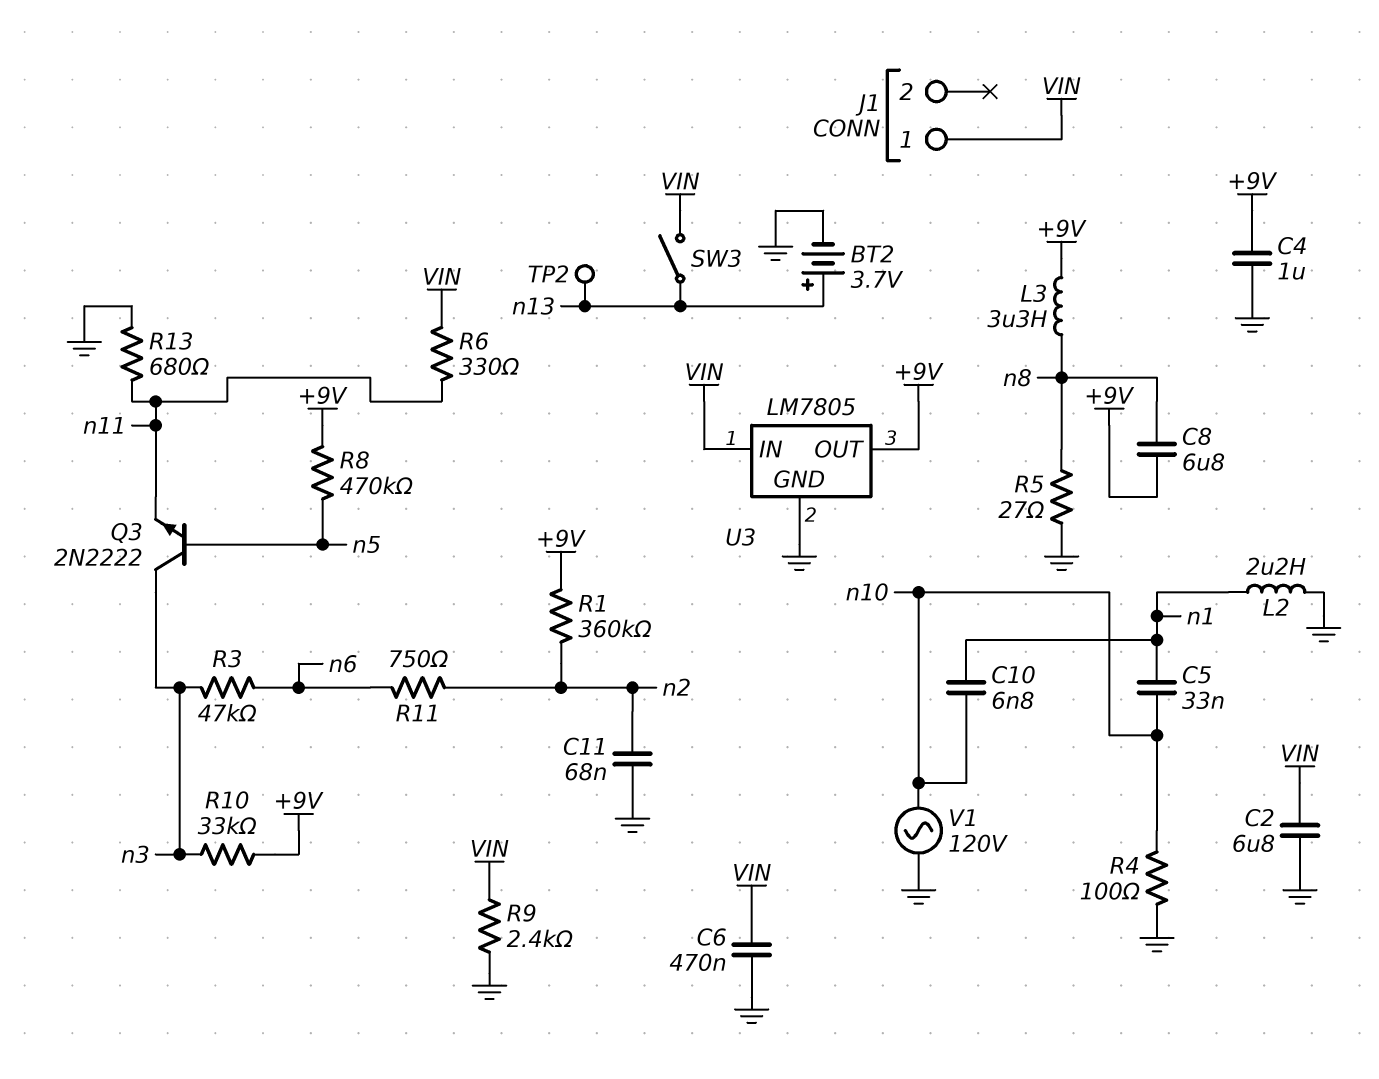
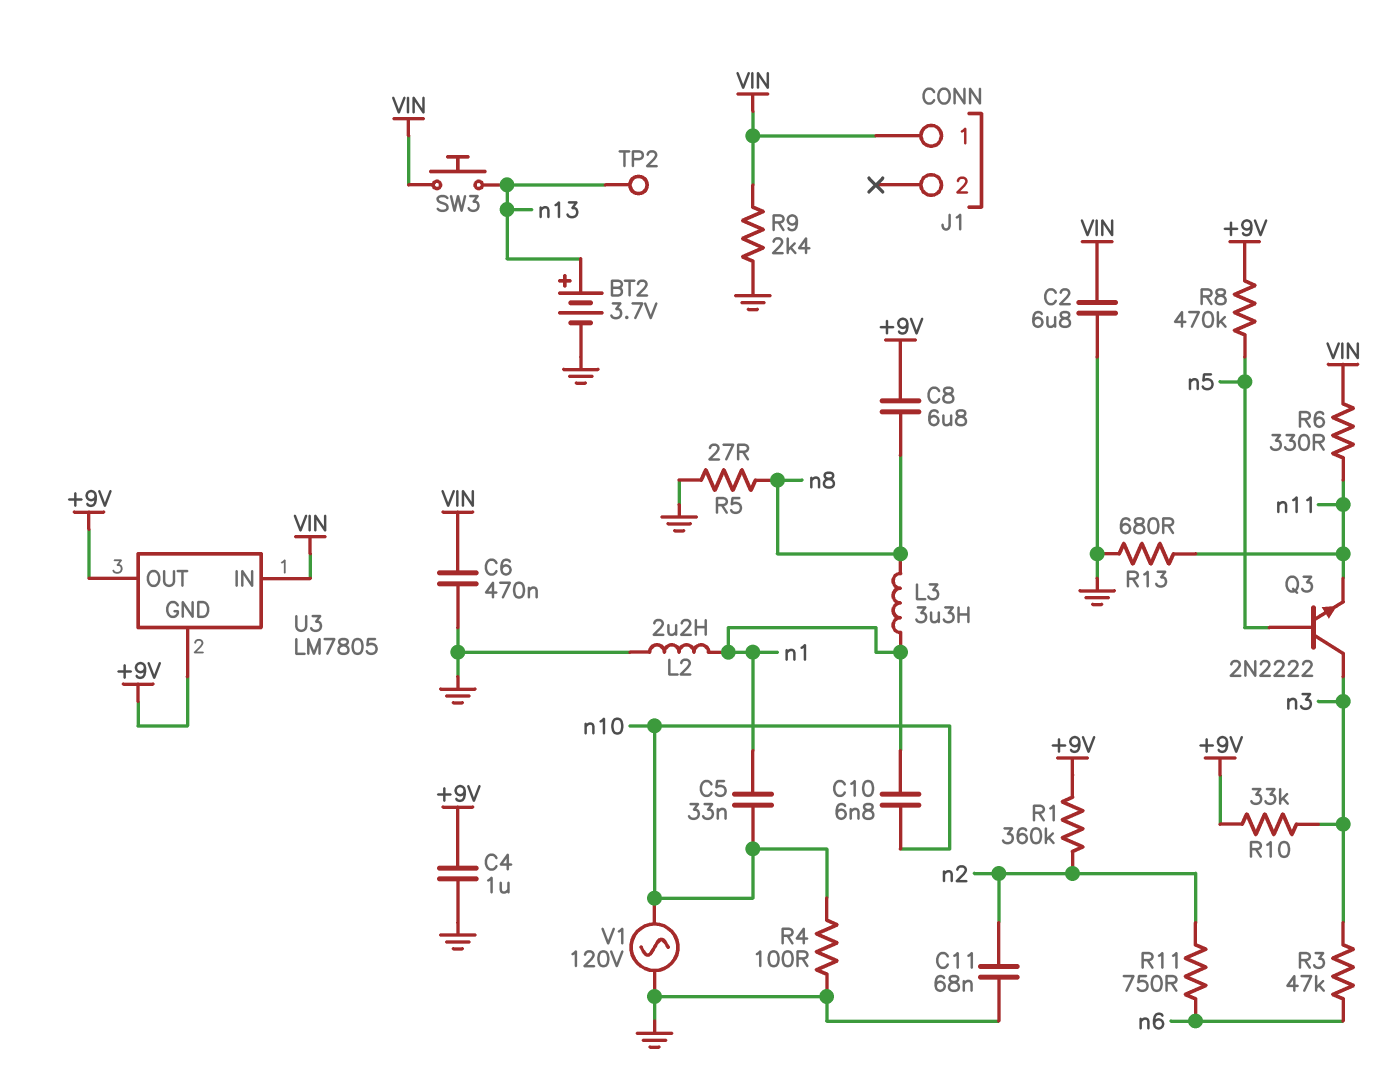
L3: 3.3uH (+9V, n8) -> 3.3uH (n1, n8)
SW3: switch (VIN, n13) -> button (VIN, n13)
U3 pin GND: GND -> +9V

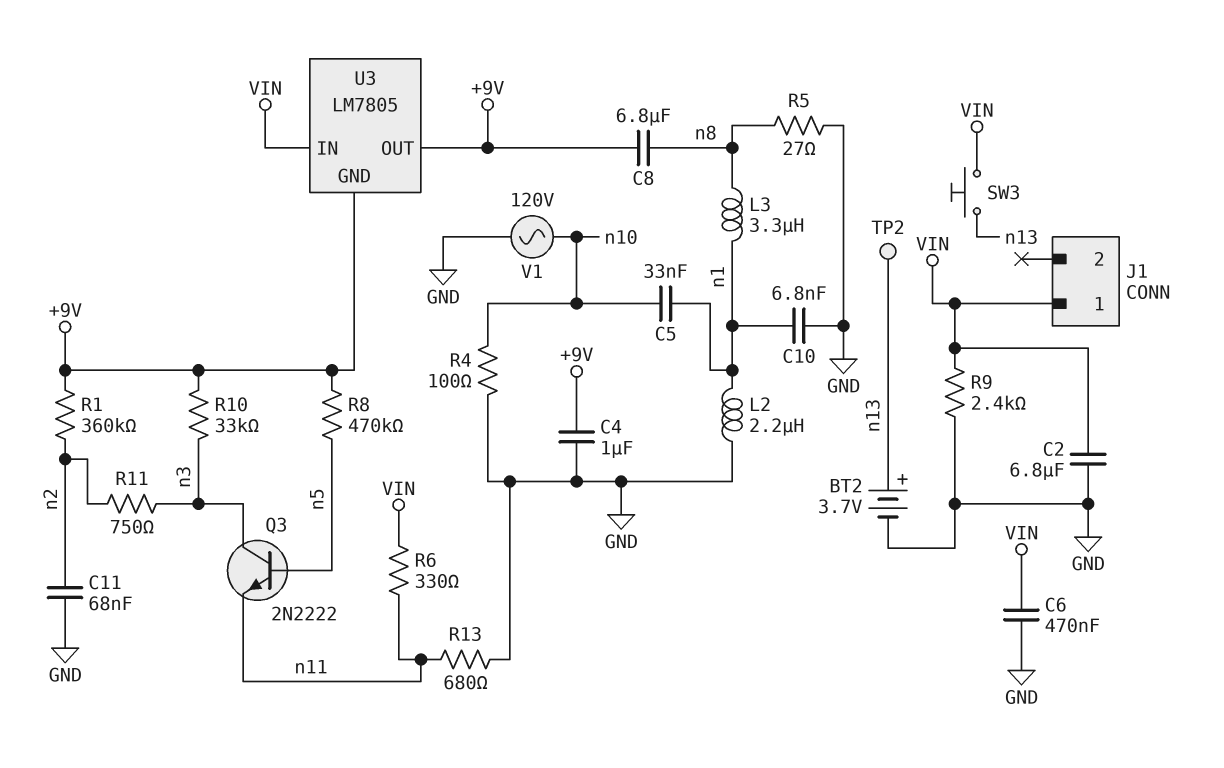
C10: 6.8nF (n1, n10) -> 6.8nF (GND, n1)
R3: 47k (n3, n6) -> none
R11: 750 (n2, n6) -> 750 (n2, n3)

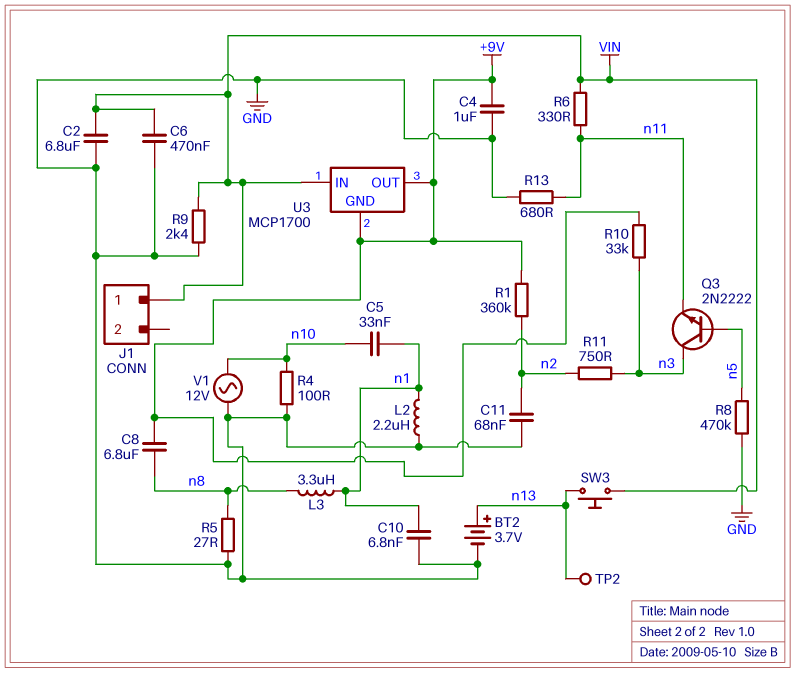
R8: 470k (+9V, n5) -> 470k (GND, n5)
U3: LM7805 -> MCP1700
V1: AC 120V (GND, n10) -> AC 12V (GND, n10)

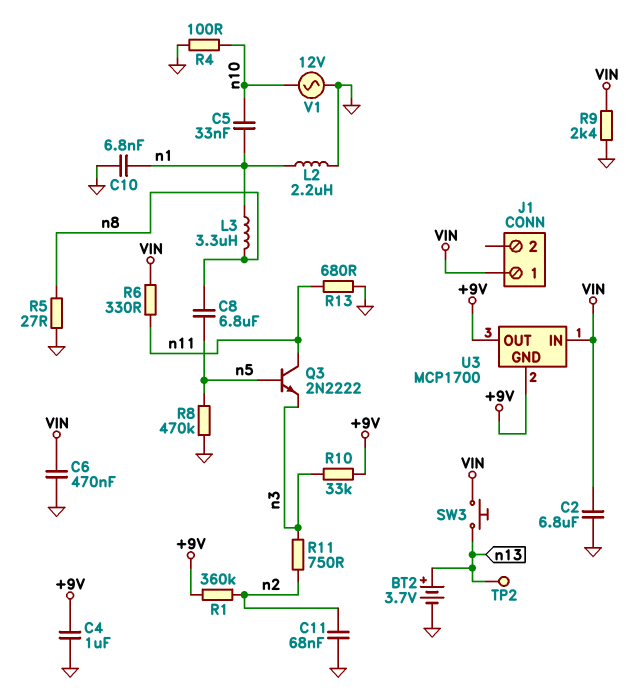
C8: 6.8uF (+9V, n8) -> 6.8uF (n5, n8)
Q3: NPN 2N2222 (B n5, C n3, E n11) -> NPN 2N2222 (B n5, C n11, E n3)

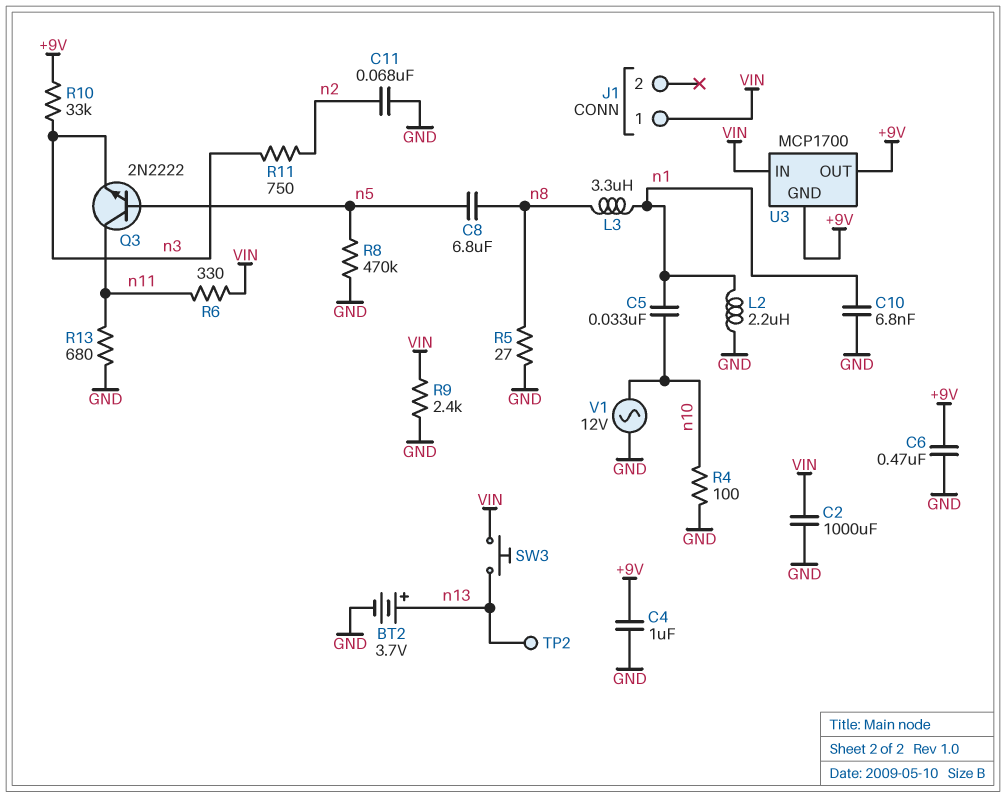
C2: 6.8uF (GND, VIN) -> 1000uF (GND, VIN)
C6: 470nF (GND, VIN) -> 470nF (+9V, GND)
R1: 360k (+9V, n2) -> none

